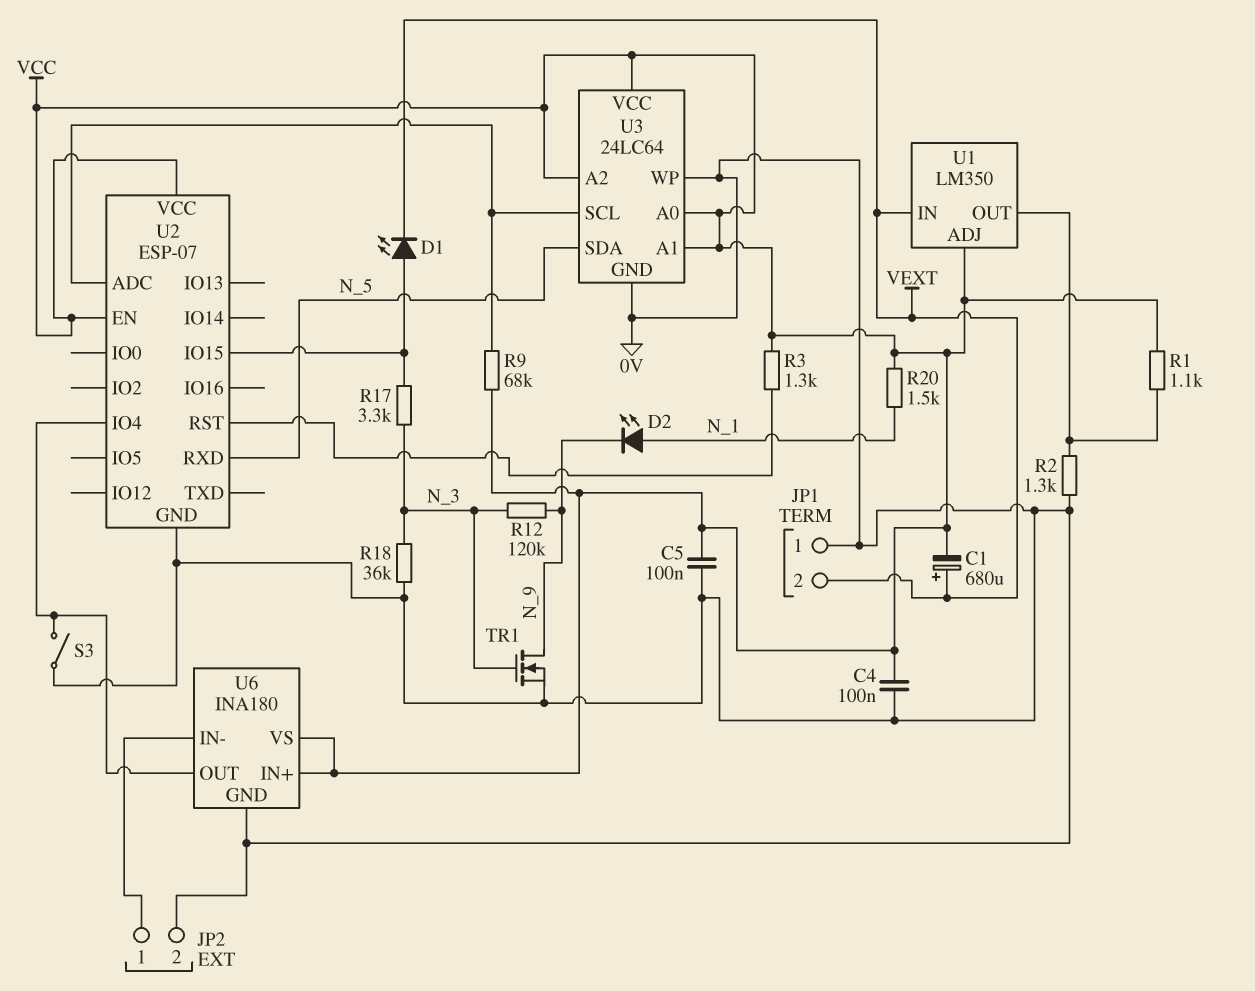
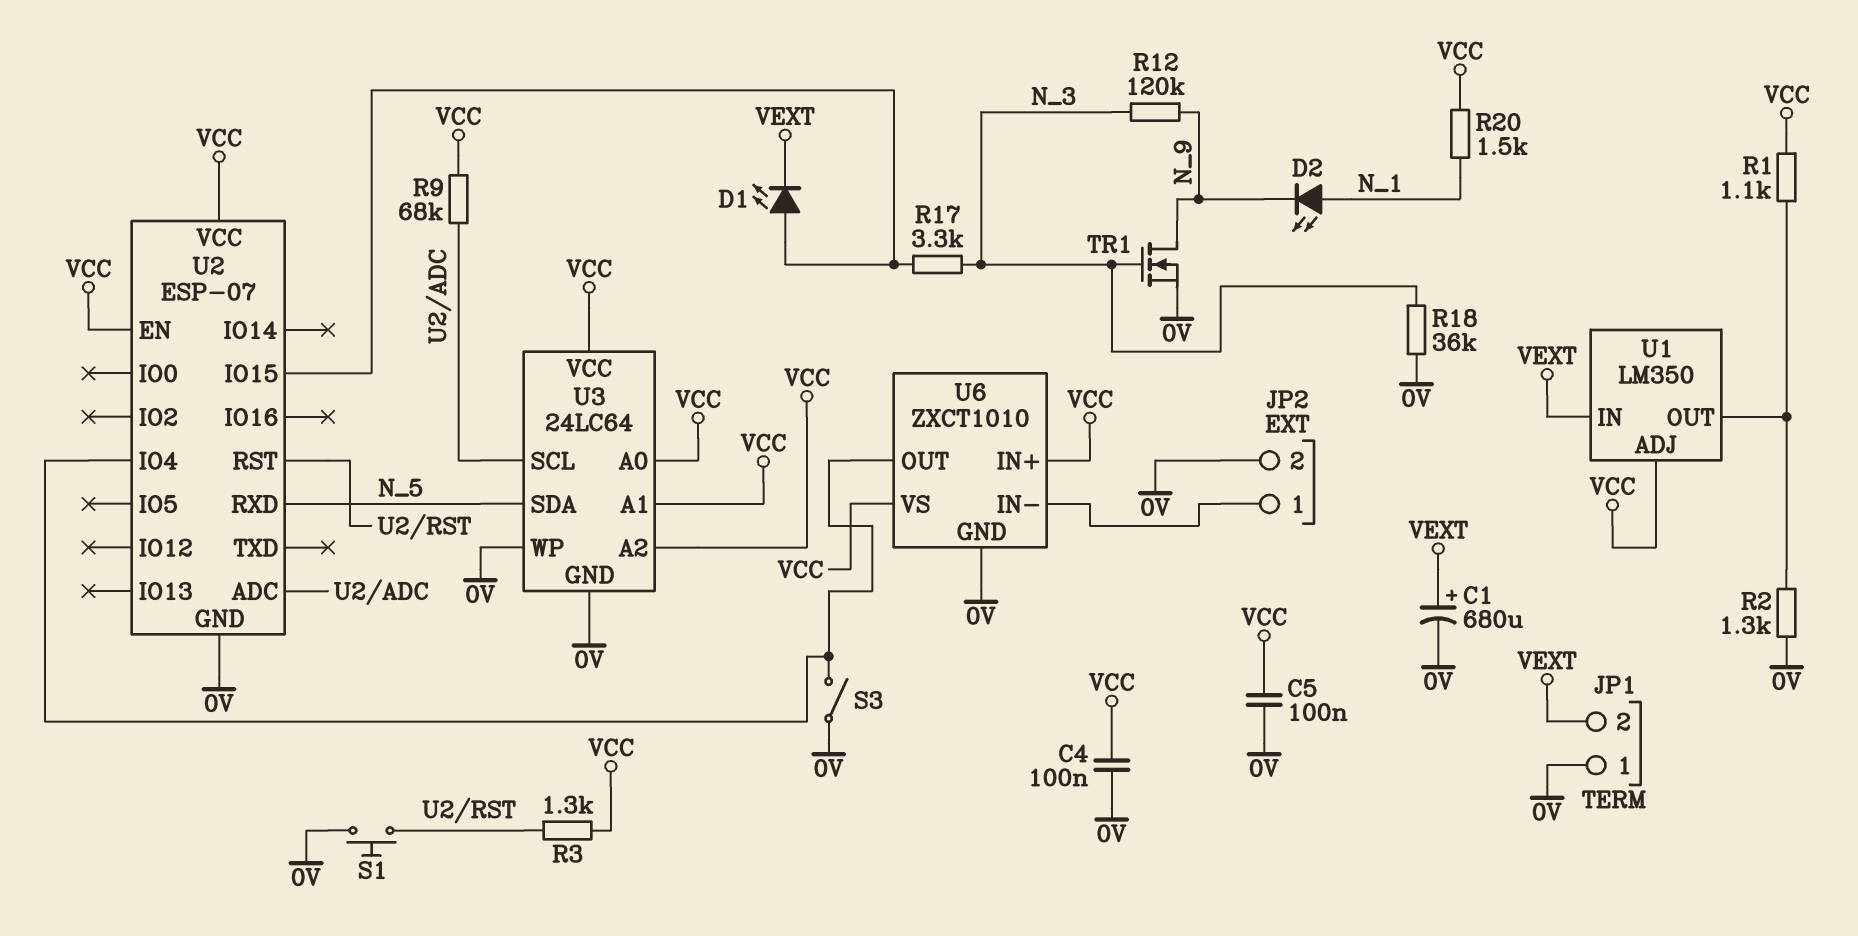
C1: 680uF (plus VEXT, minus VCC) -> 680uF (plus VEXT, minus 0V)
S1: none -> button (0V, U2/RST)
U6: INA180 -> ZXCT1010

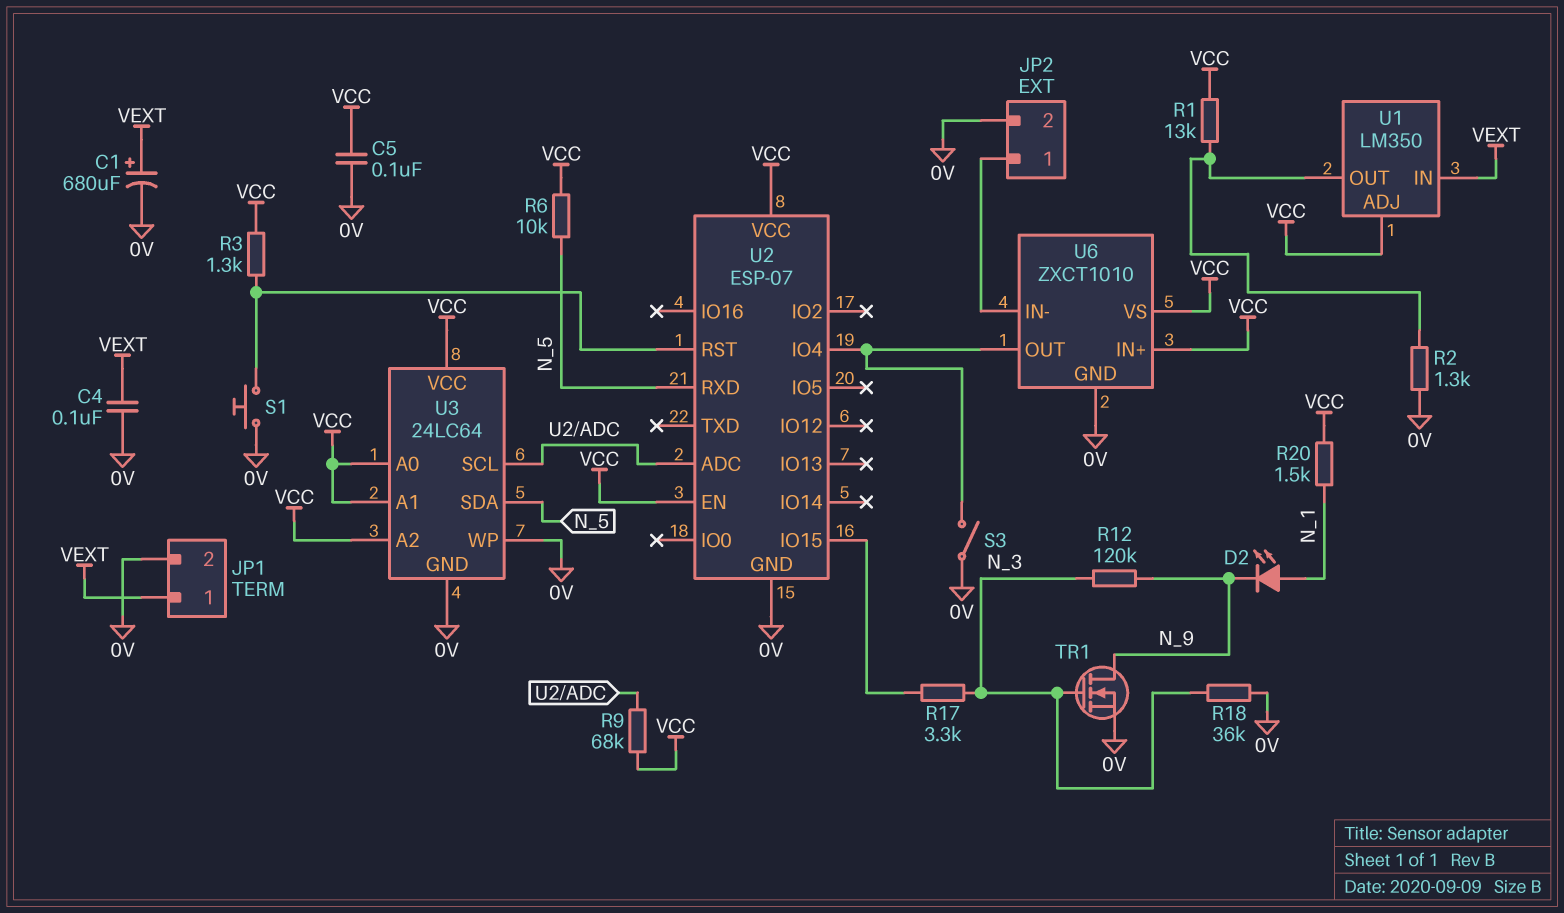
C4: 100nF (0V, VCC) -> 100nF (0V, VEXT)
D1: LED (A U2/IO15, K VEXT) -> none
JP1 pin 1: 0V -> VEXT
JP1 pin 2: VEXT -> 0V
R1: 1.1k (U1/OUT, VCC) -> 13k (U1/OUT, VCC)
R6: none -> 10k (N_5, VCC)

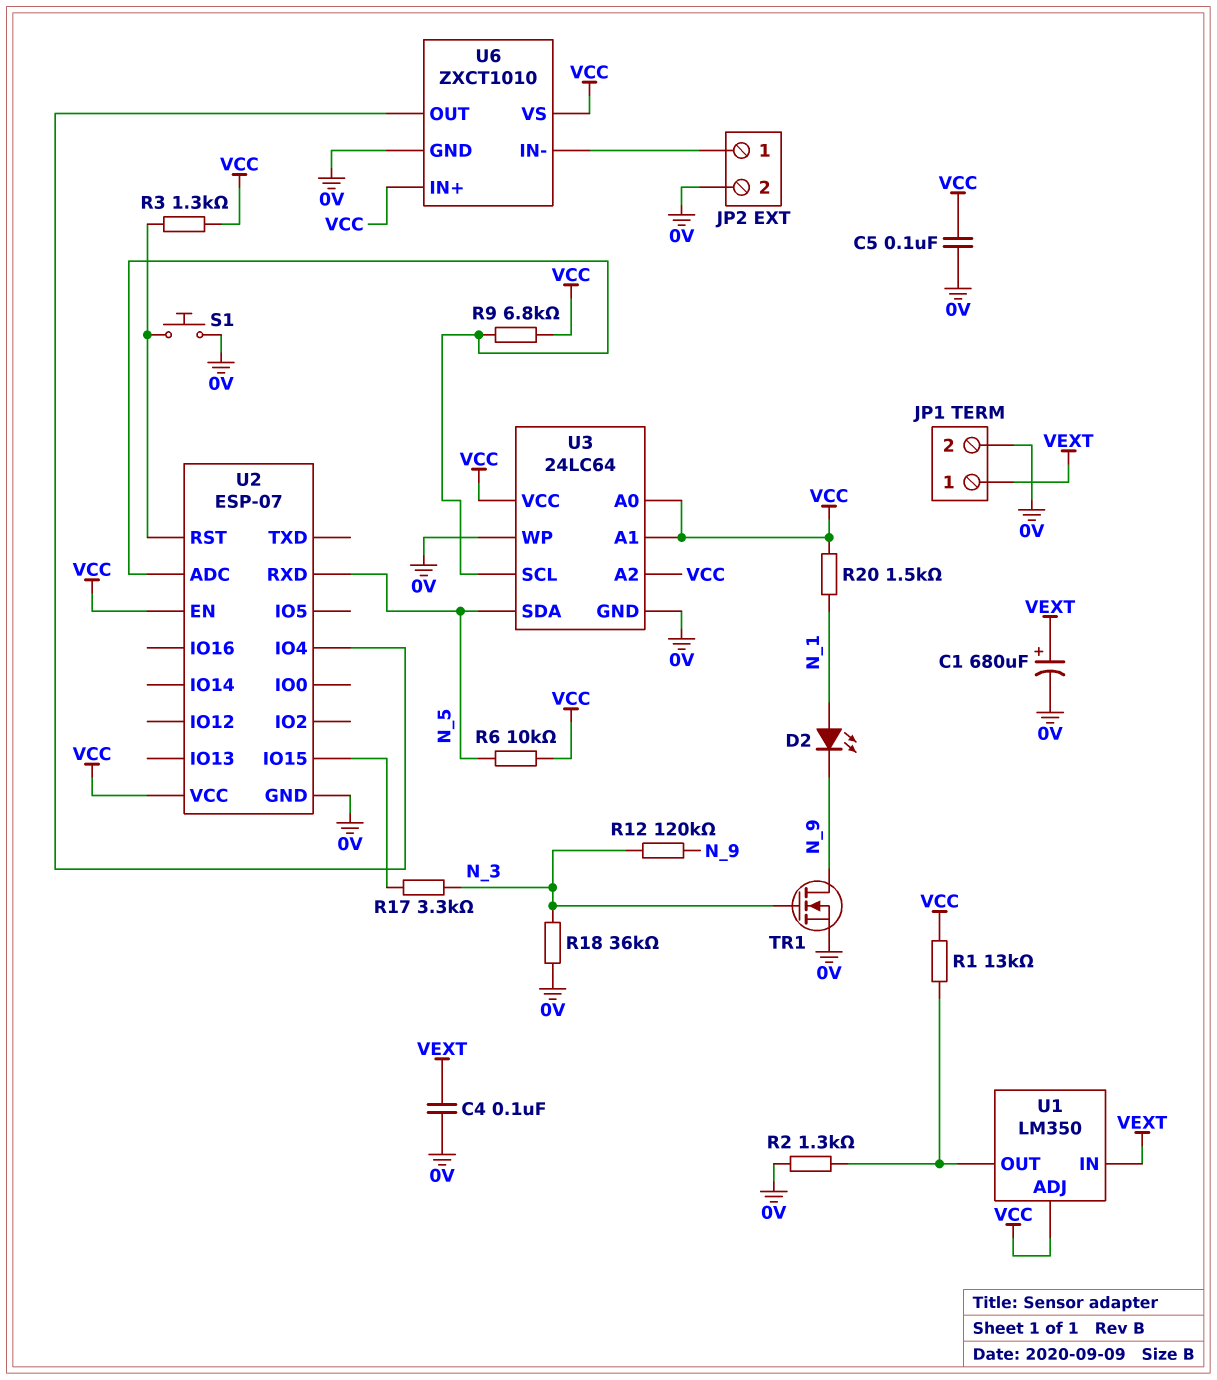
R9: 68k (U2/ADC, VCC) -> 6.8k (U2/ADC, VCC)
S3: switch (0V, U2/IO4) -> none

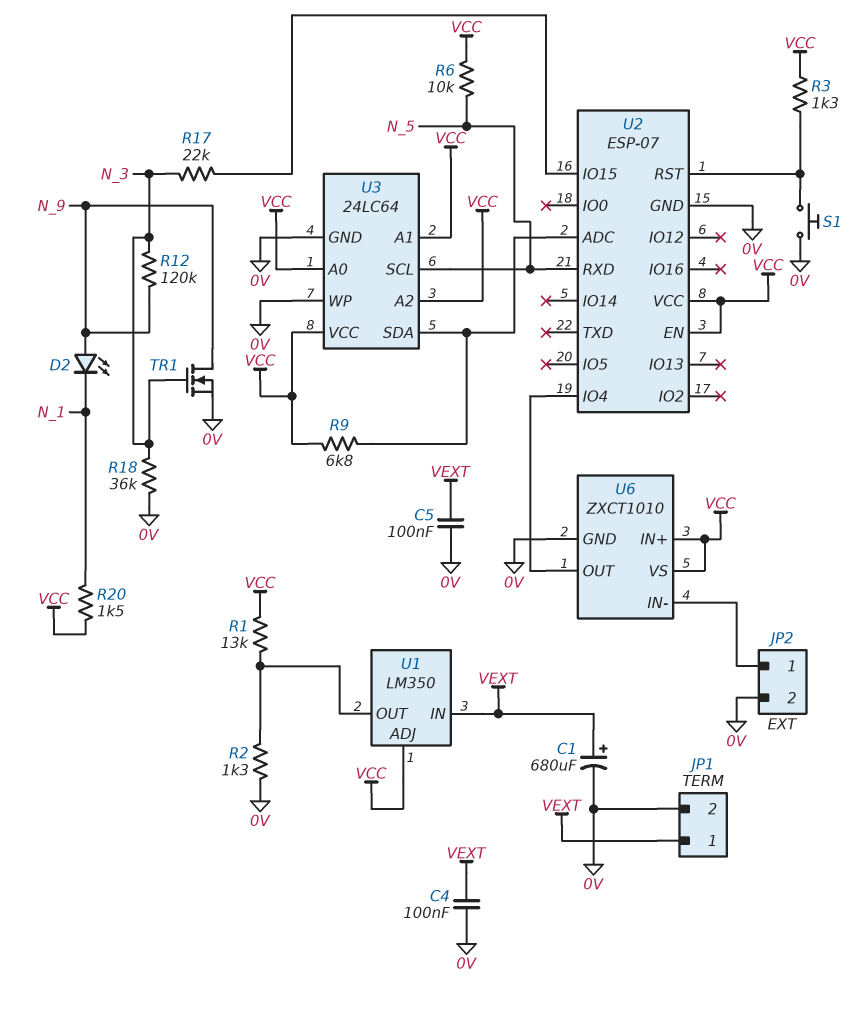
C5: 100nF (0V, VCC) -> 100nF (0V, VEXT)
D2: LED (A N_1, K N_9) -> LED (A N_9, K N_1)
R17: 3.3k (N_3, U2/IO15) -> 22k (N_3, U2/IO15)
U3 pin SCL: U2/ADC -> N_5
U3 pin SDA: N_5 -> U2/ADC

